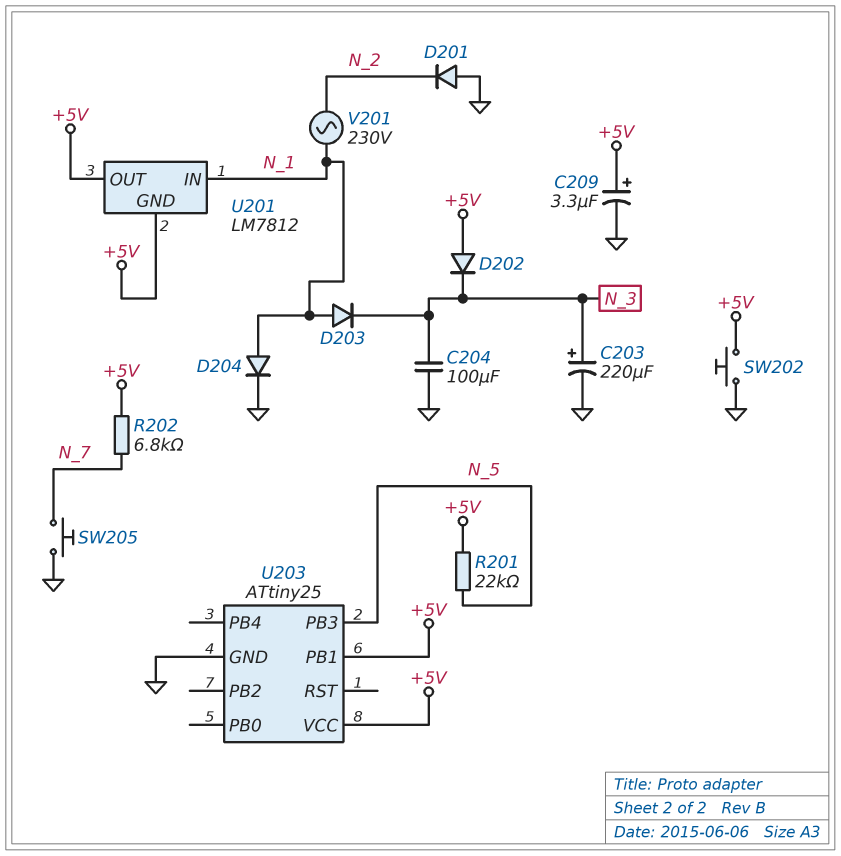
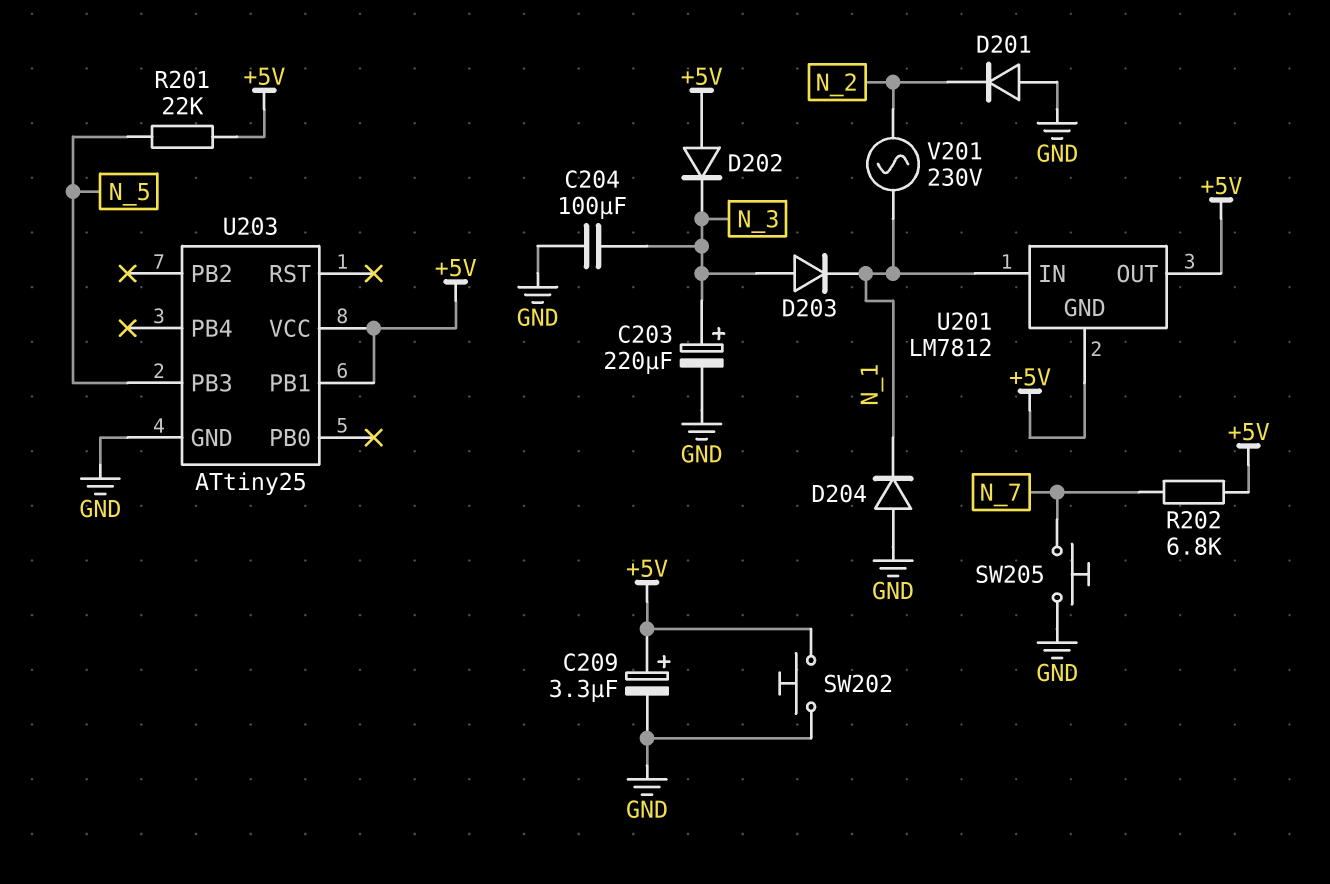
D203: diode (A N_1, K N_3) -> diode (A N_3, K N_1)
D204: diode (A N_1, K GND) -> diode (A GND, K N_1)

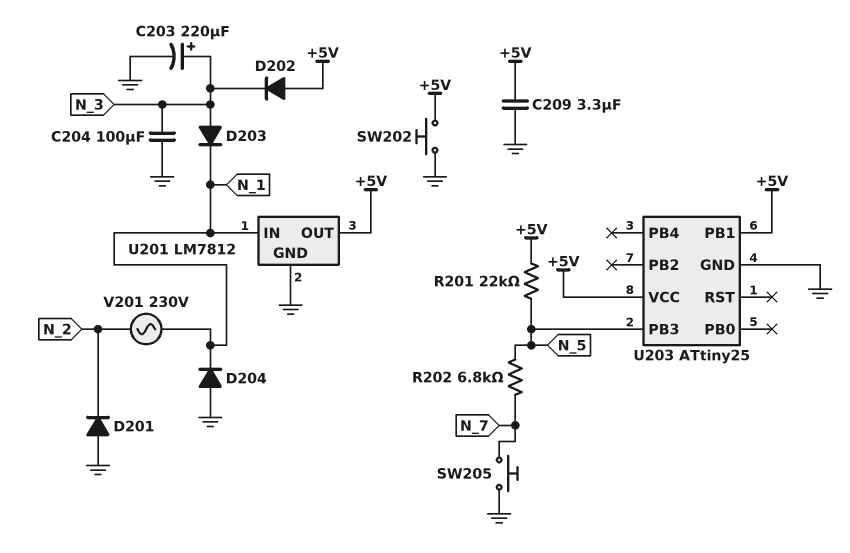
C209: 3.3uF (plus +5V, minus GND) -> 3.3uF (+5V, GND)
R202: 6.8k (+5V, N_7) -> 6.8k (N_5, N_7)
U201 pin GND: +5V -> GND

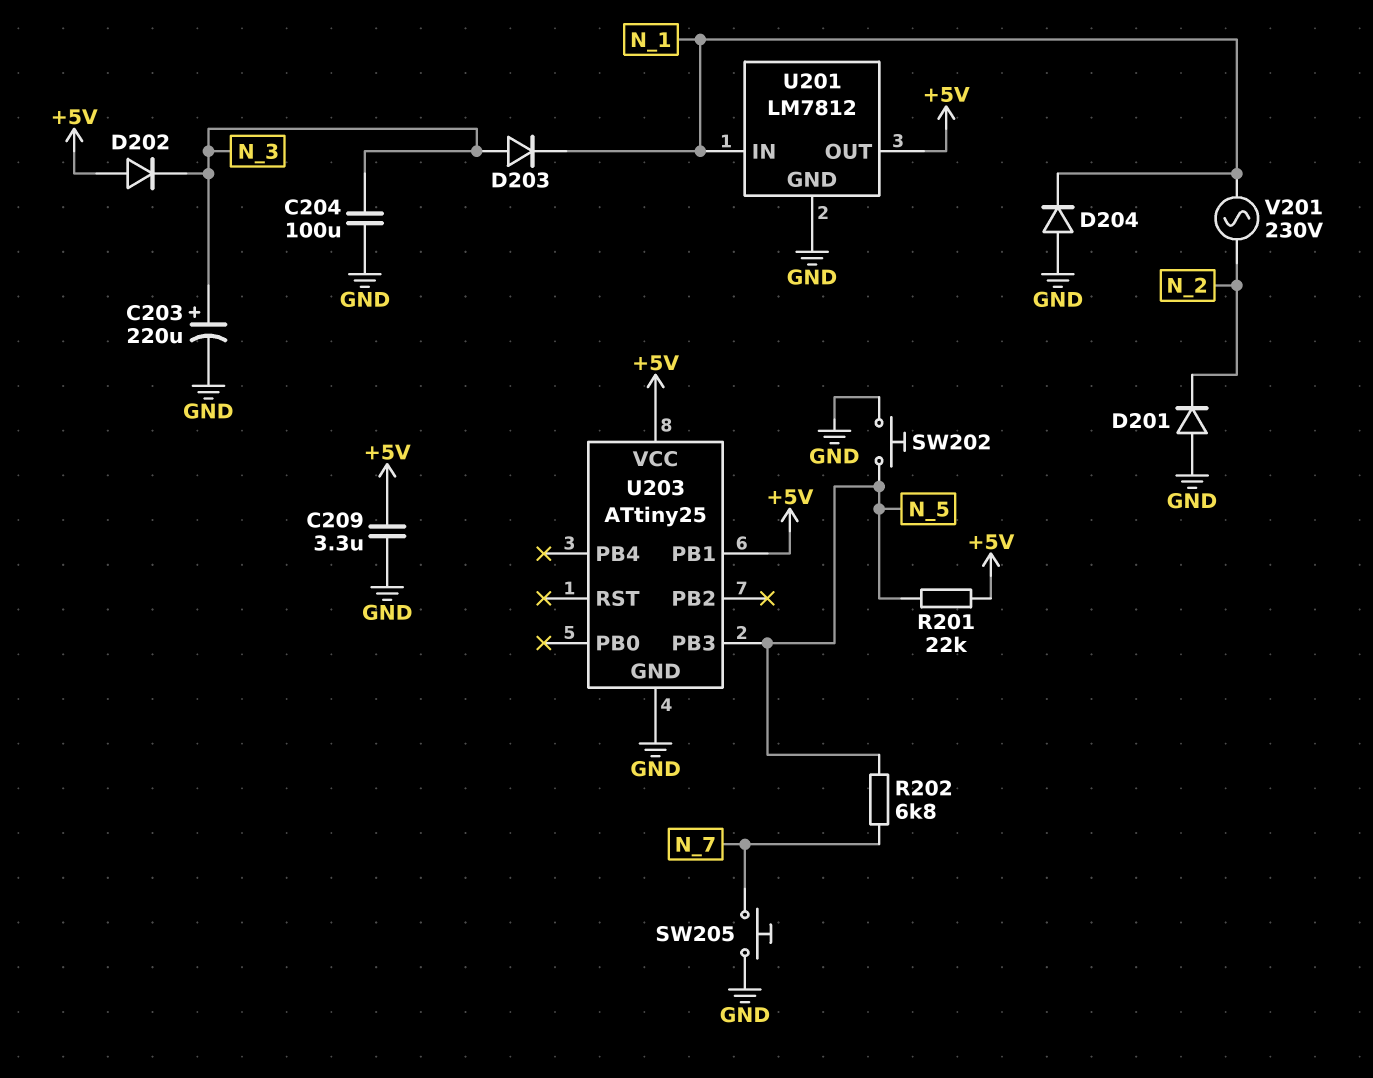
SW202: button (+5V, GND) -> button (GND, N_5)

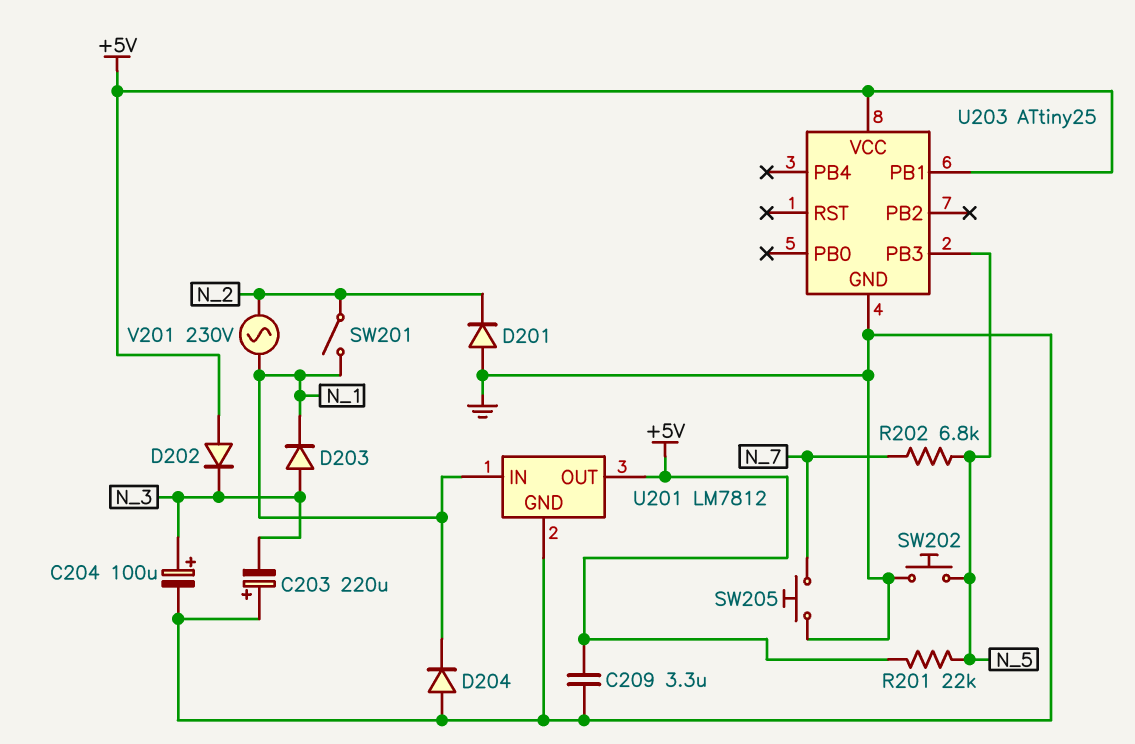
C203: 220uF (plus N_3, minus GND) -> 220uF (plus GND, minus N_3)
C204: 100uF (GND, N_3) -> 100uF (plus N_3, minus GND)
SW201: none -> switch (N_1, N_2)

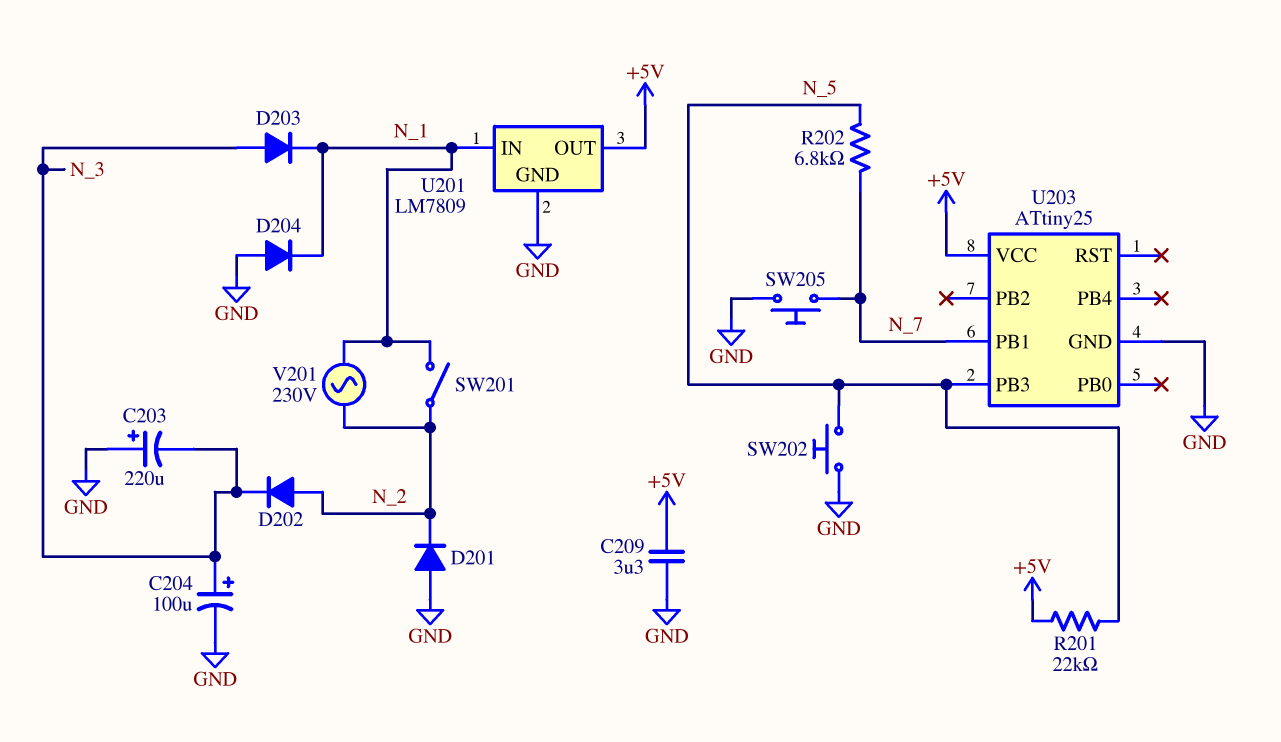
D202: diode (A +5V, K N_3) -> diode (A N_2, K N_3)
U201: LM7812 -> LM7809
U203 pin PB1: +5V -> N_7

